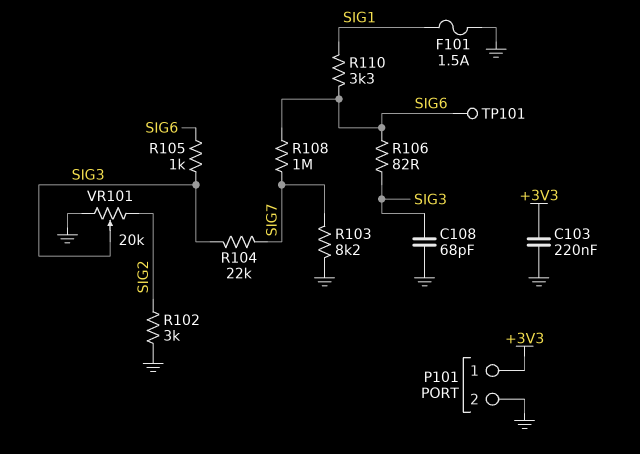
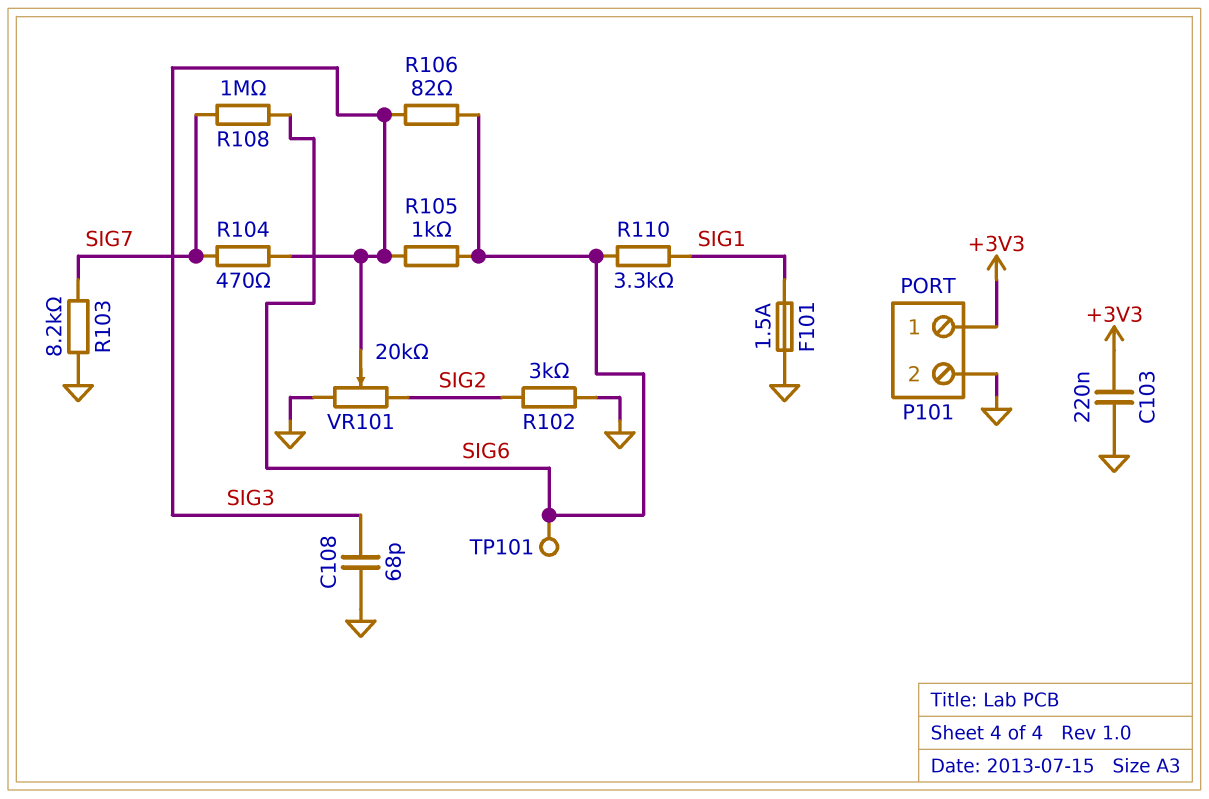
R104: 22k (SIG3, SIG7) -> 470 (SIG3, SIG7)

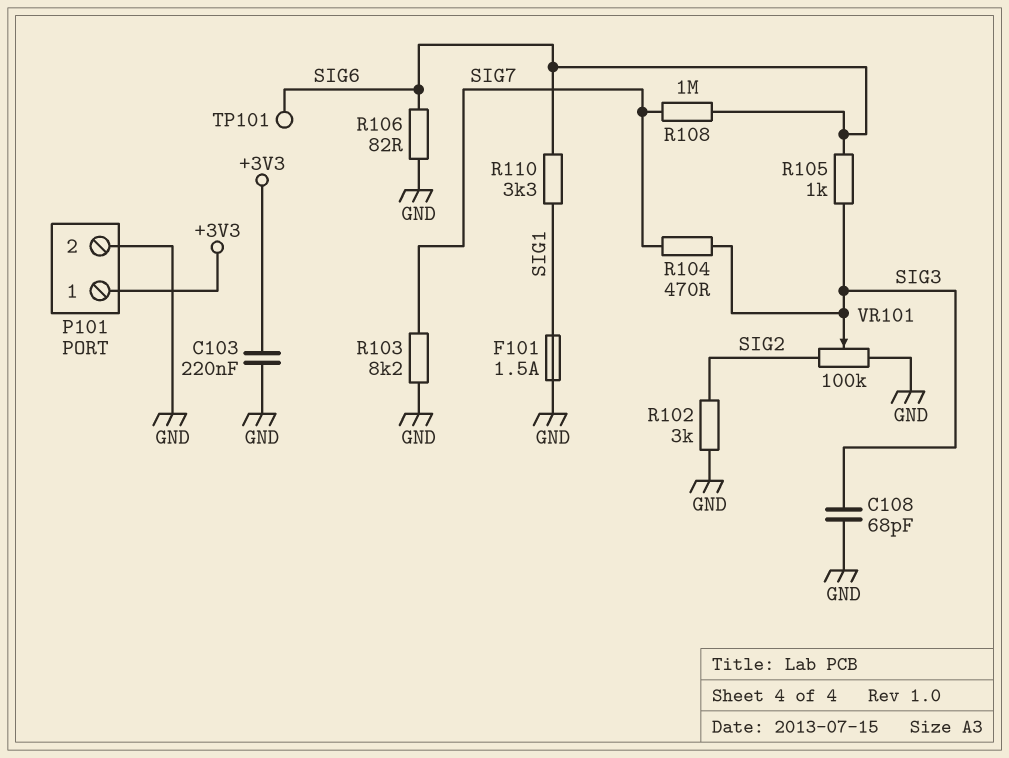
R106: 82 (SIG3, SIG6) -> 82 (GND, SIG6)
VR101: 20k (GND, SIG2, wiper SIG3) -> 100k (GND, SIG2, wiper SIG3)

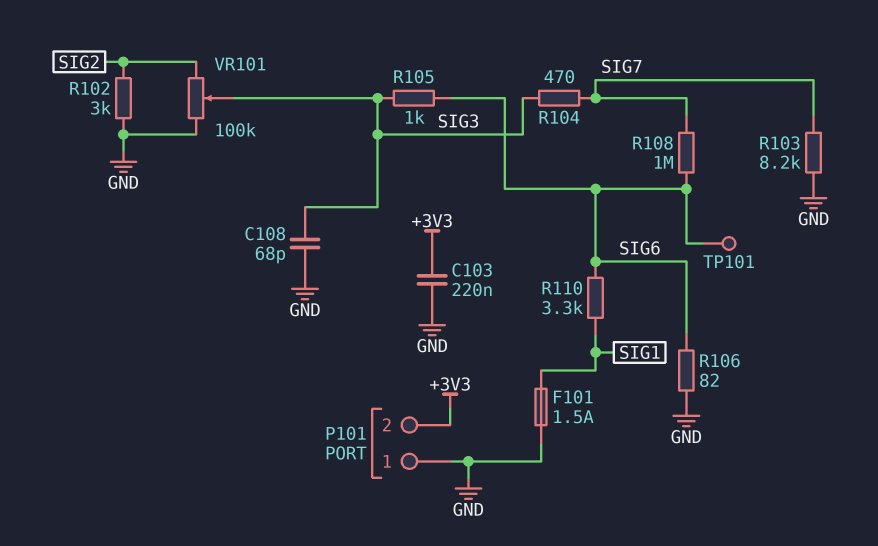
P101 pin 1: +3V3 -> GND
P101 pin 2: GND -> +3V3

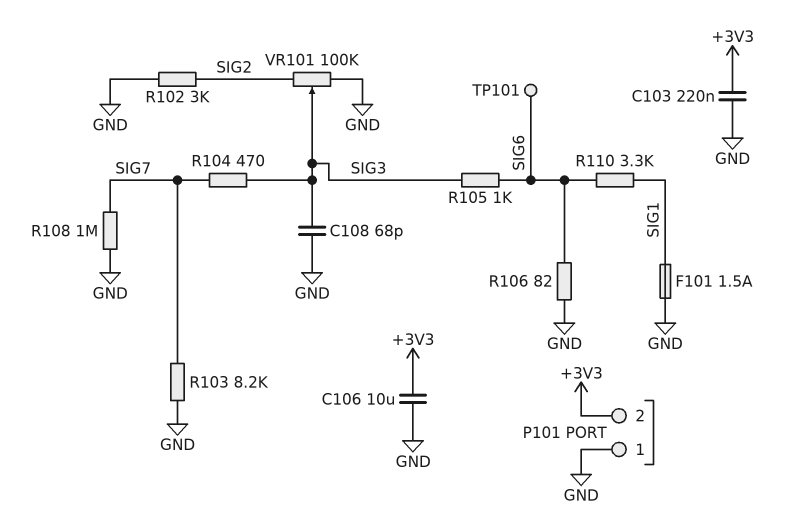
C106: none -> 10uF (+3V3, GND)
R108: 1M (SIG6, SIG7) -> 1M (GND, SIG7)

